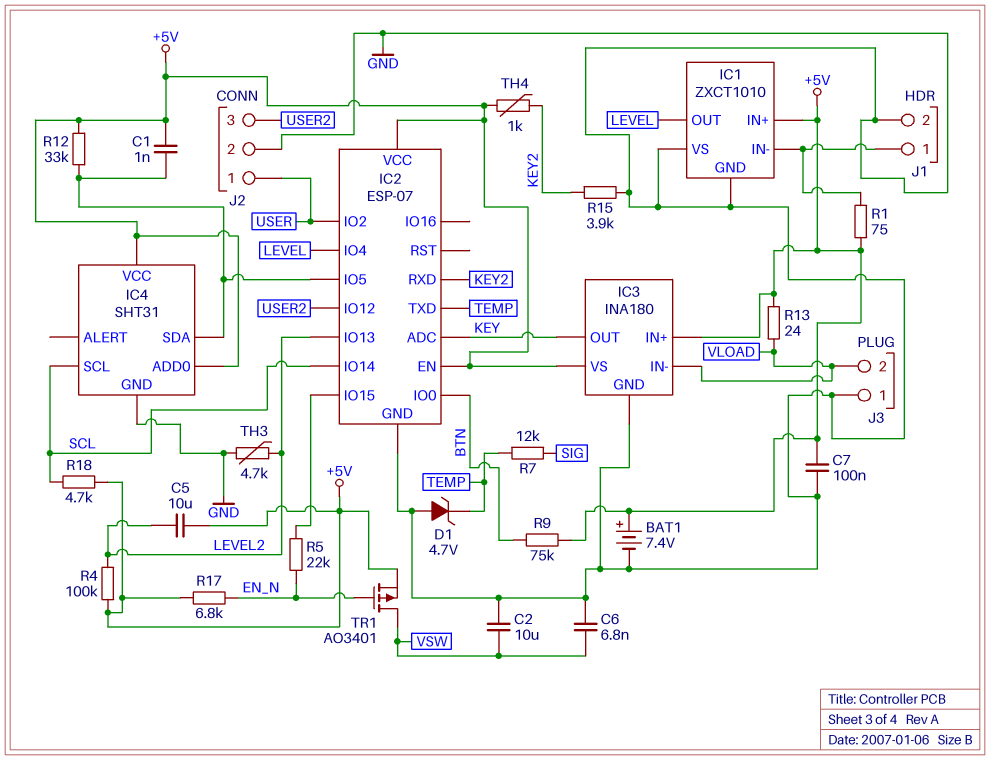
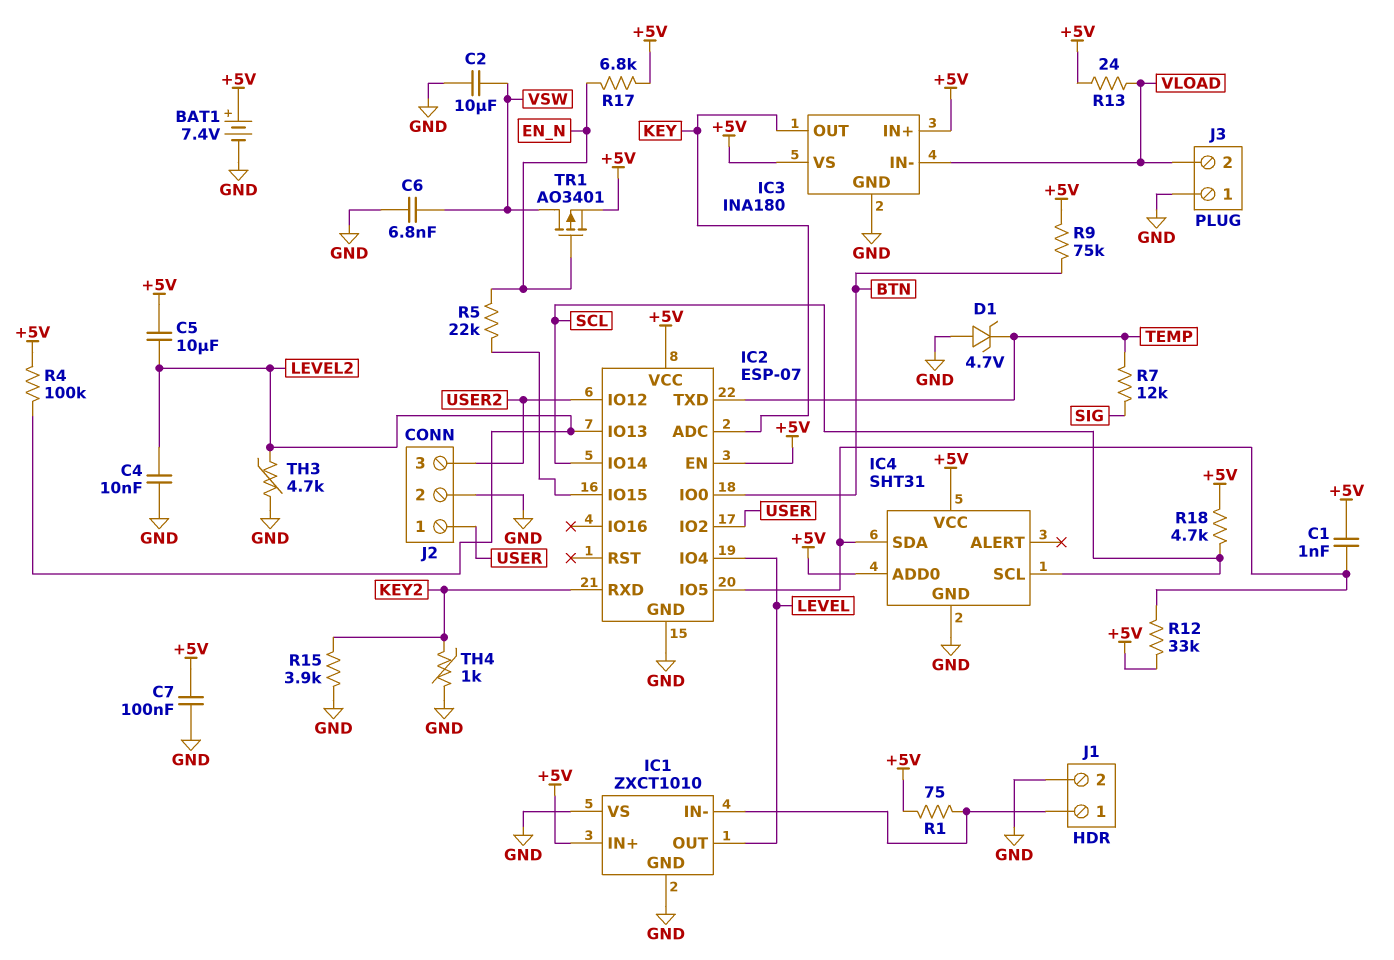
C4: none -> 10nF (GND, LEVEL2)
TH4: 1k (+5V, KEY2) -> 1k (GND, KEY2)

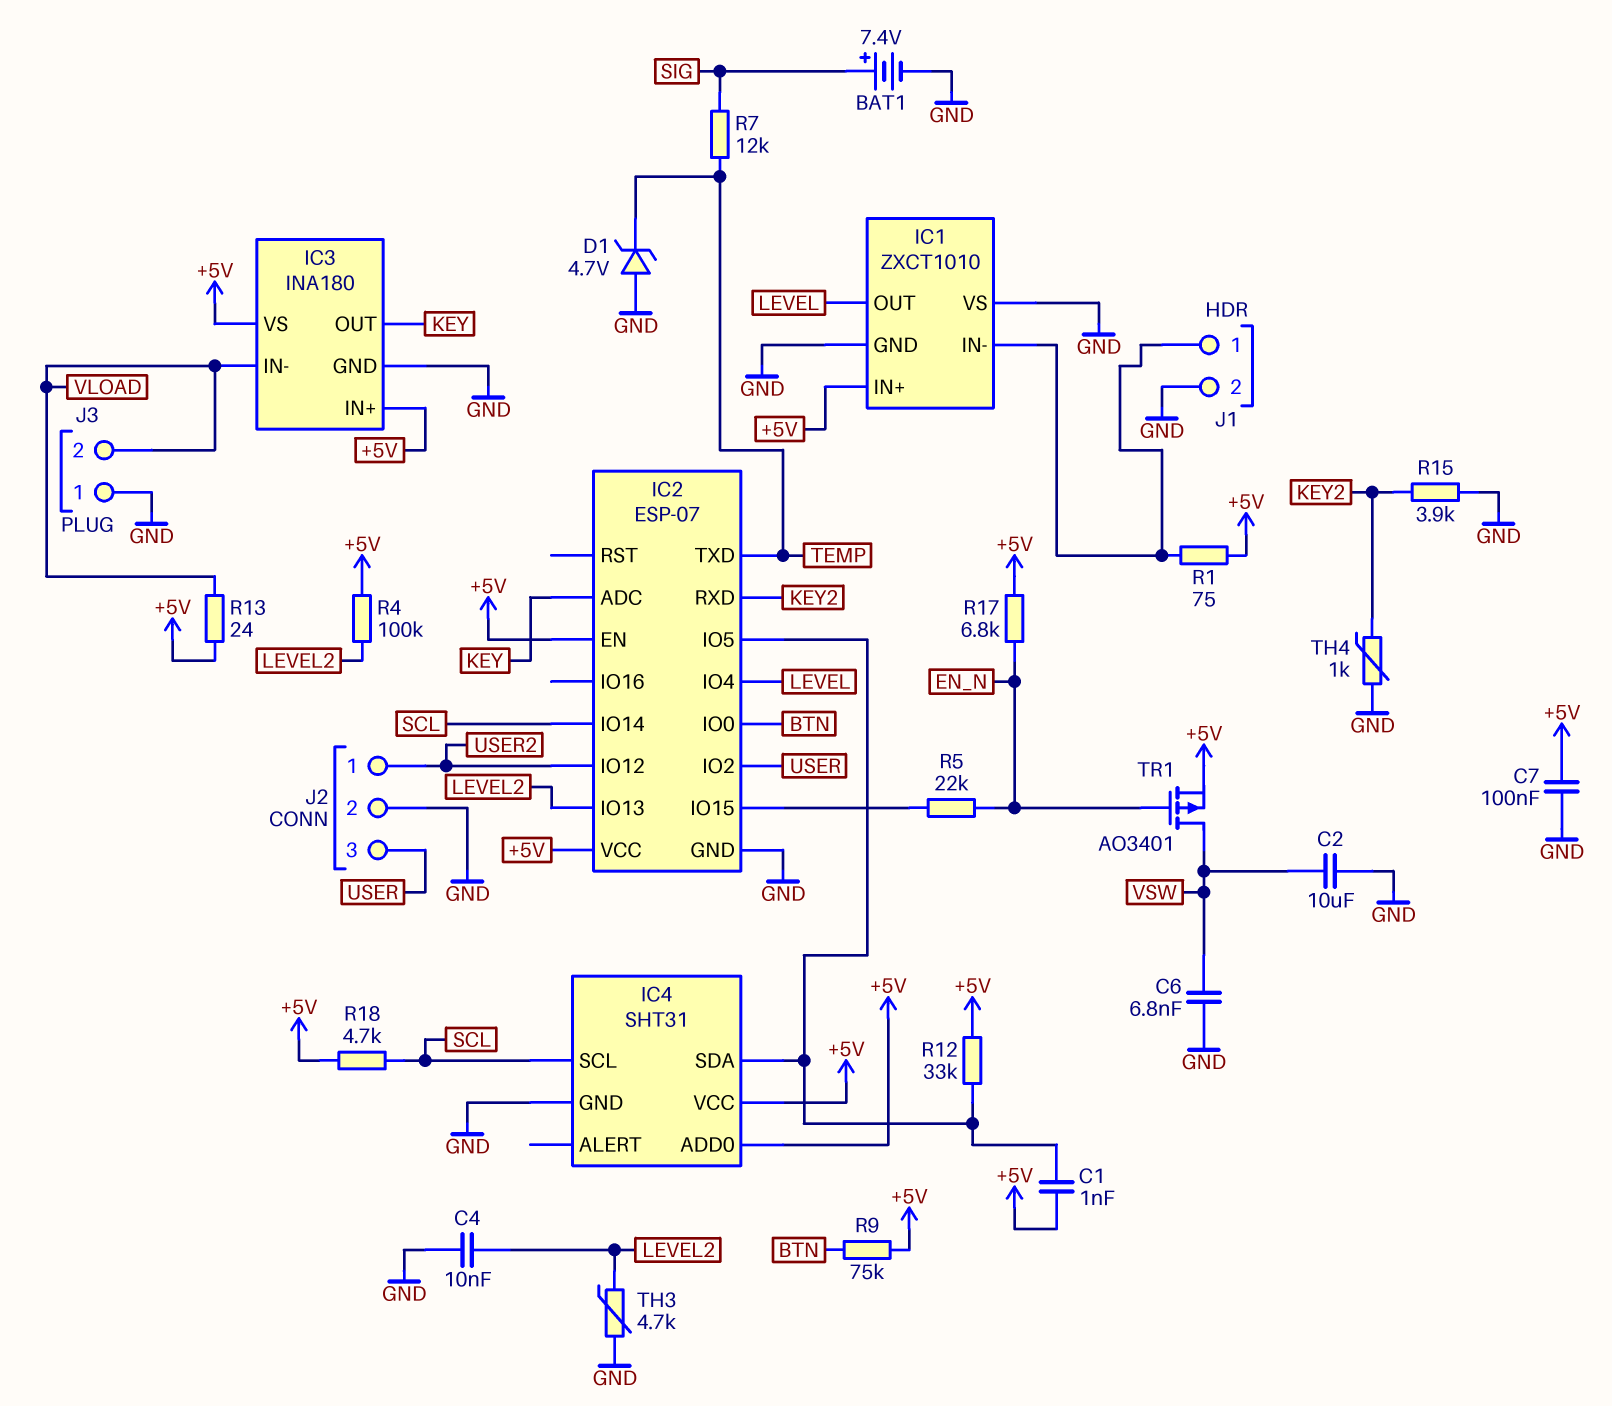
BAT1: 7.4V (plus +5V, minus GND) -> 7.4V (plus SIG, minus GND)
C5: 10uF (+5V, LEVEL2) -> none
J2 pin 1: USER -> USER2
J2 pin 3: USER2 -> USER

